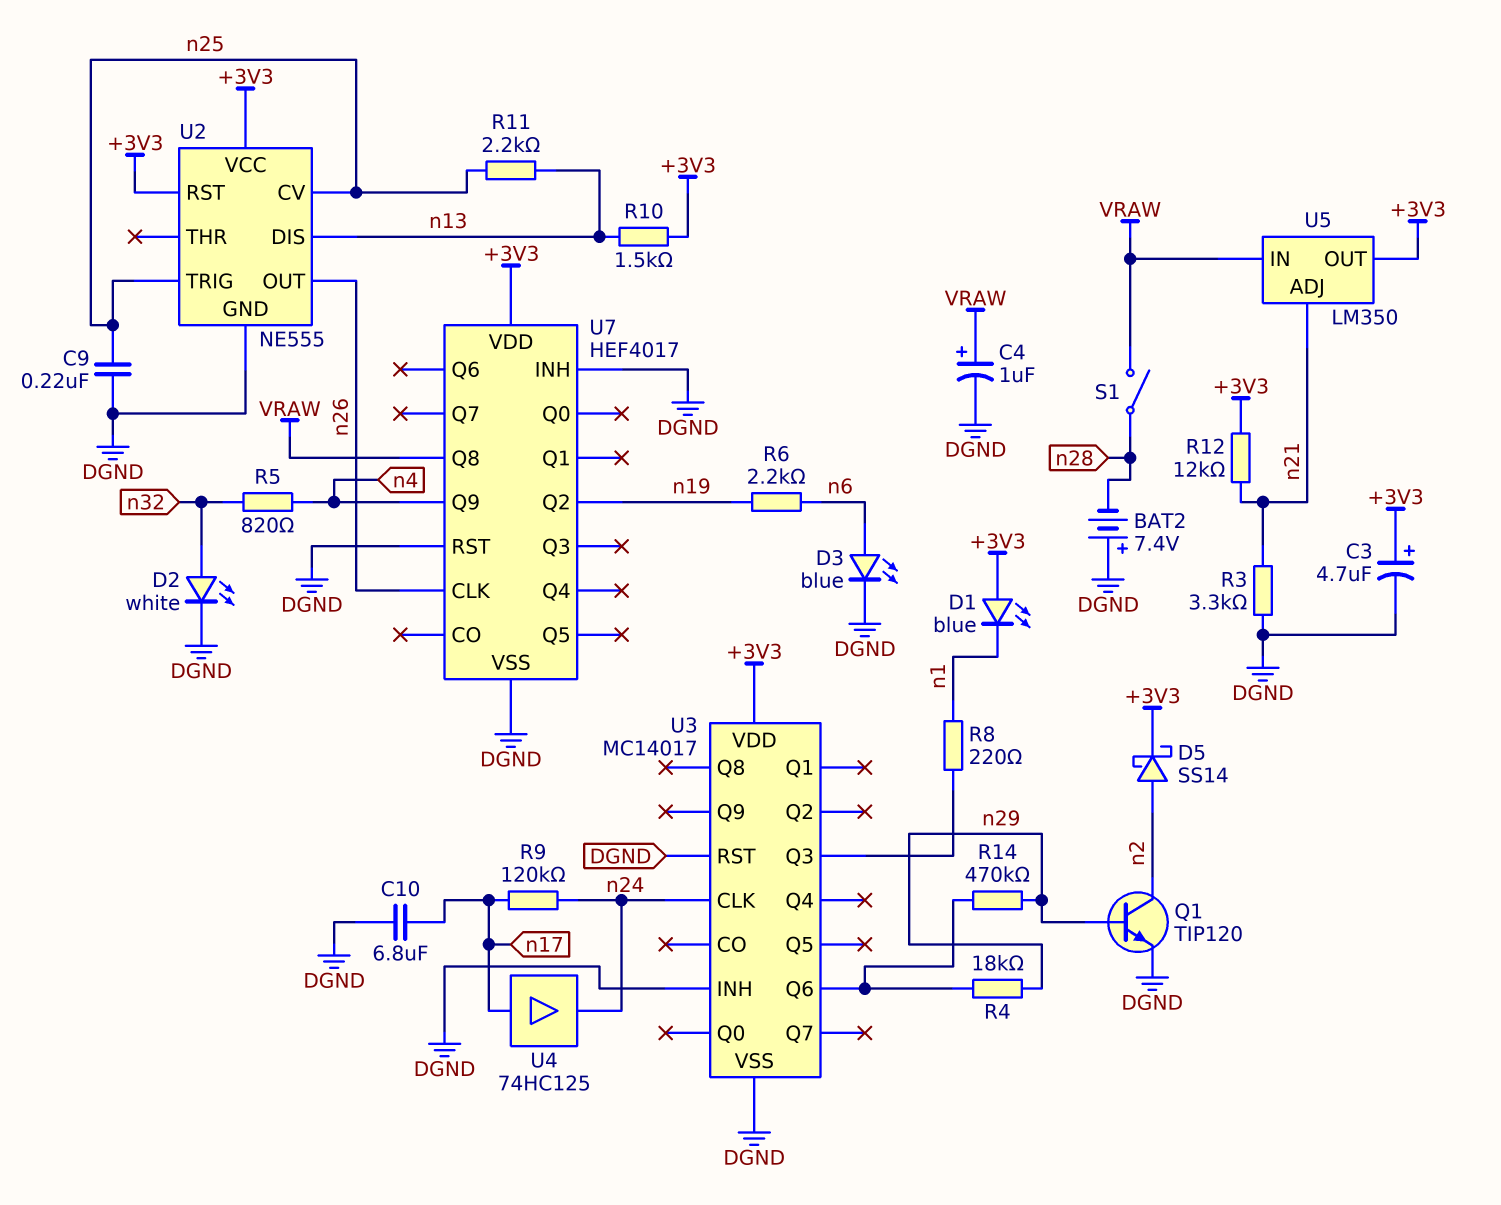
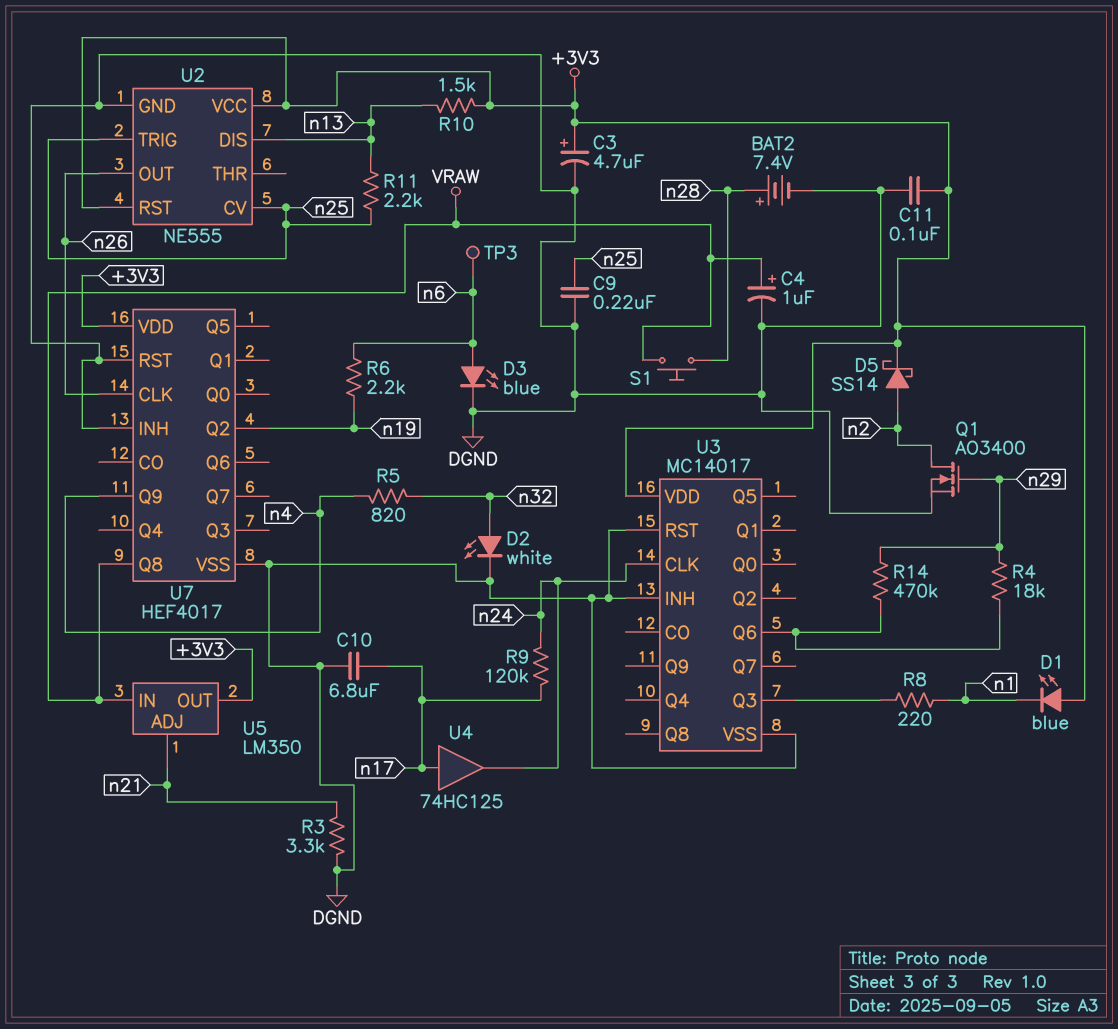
BAT2: 7.4V (plus DGND, minus n28) -> 7.4V (plus n28, minus DGND)
C11: none -> 100nF (+3V3, DGND)
Q1: NPN TIP120 (B n29, C n2, E DGND) -> NMOS AO3400 (G n29, D n2, S DGND)
R12: 12k (+3V3, n21) -> none
S1: switch (VRAW, n28) -> button (VRAW, n28)
TP3: none -> test point (n6)

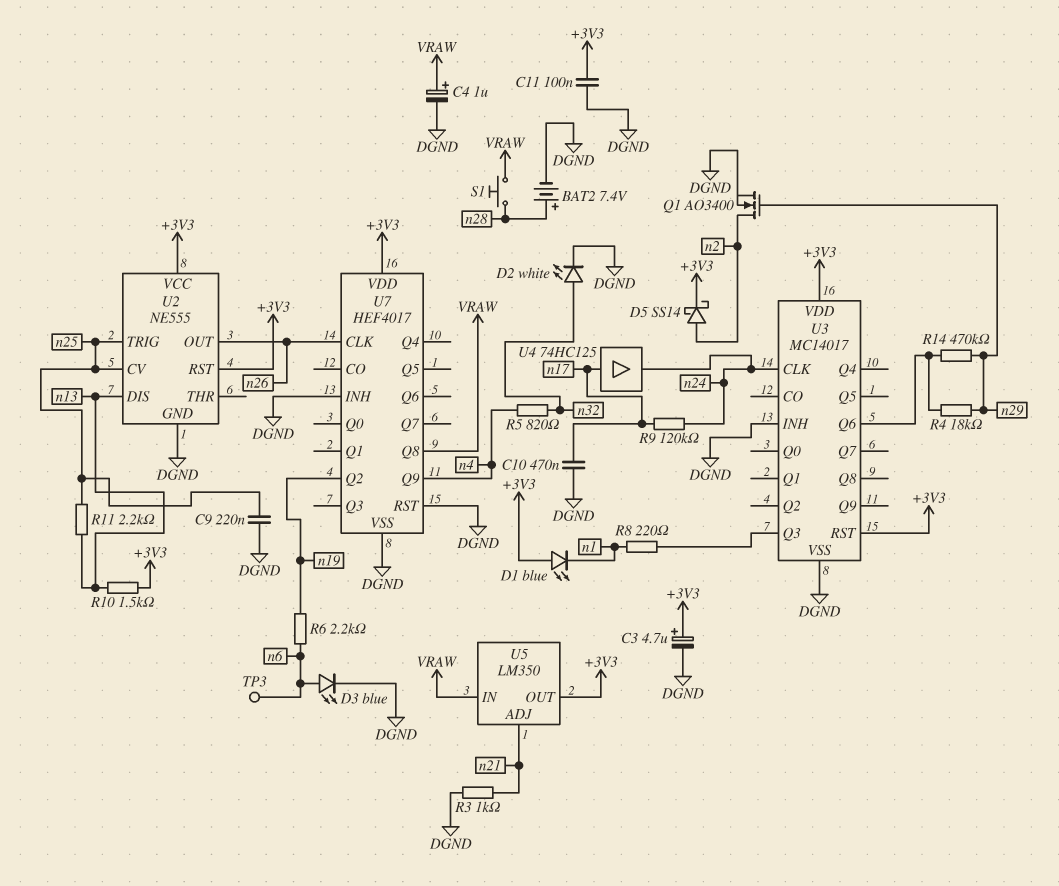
C10: 6.8uF (DGND, n17) -> 470nF (DGND, n17)
R3: 3.3k (DGND, n21) -> 1k (DGND, n21)
U3 pin RST: DGND -> +3V3

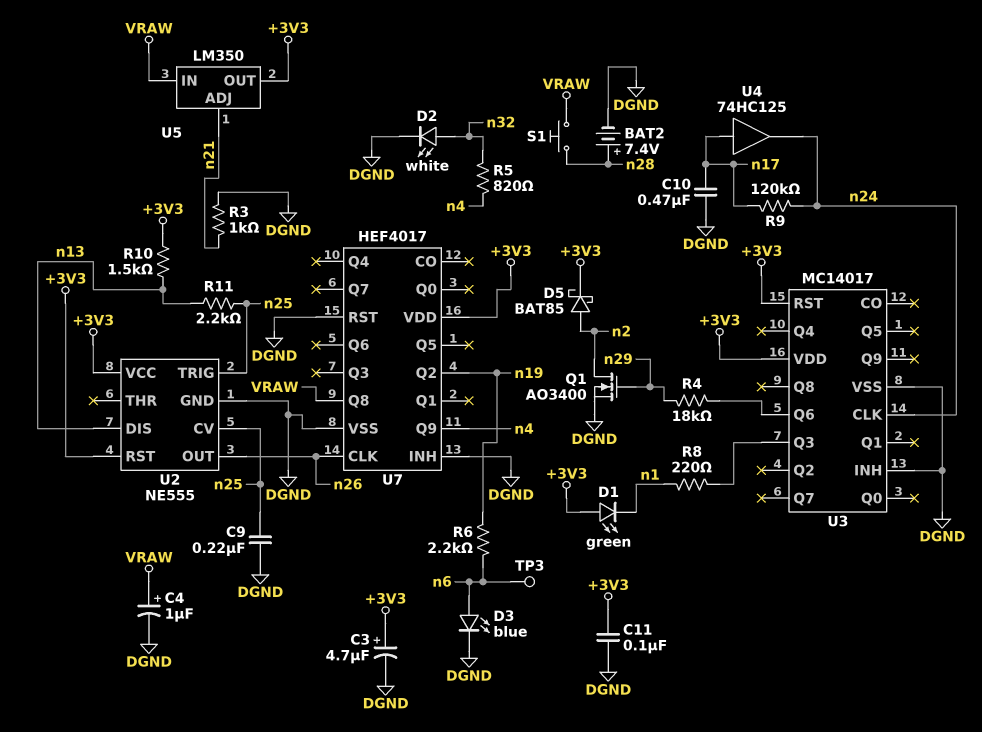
D1: LED blue (A +3V3, K n1) -> LED green (A +3V3, K n1)
D5: schottky SS14 (A n2, K +3V3) -> schottky BAT85 (A n2, K +3V3)
R14: 470k (U3/Q6, n29) -> none

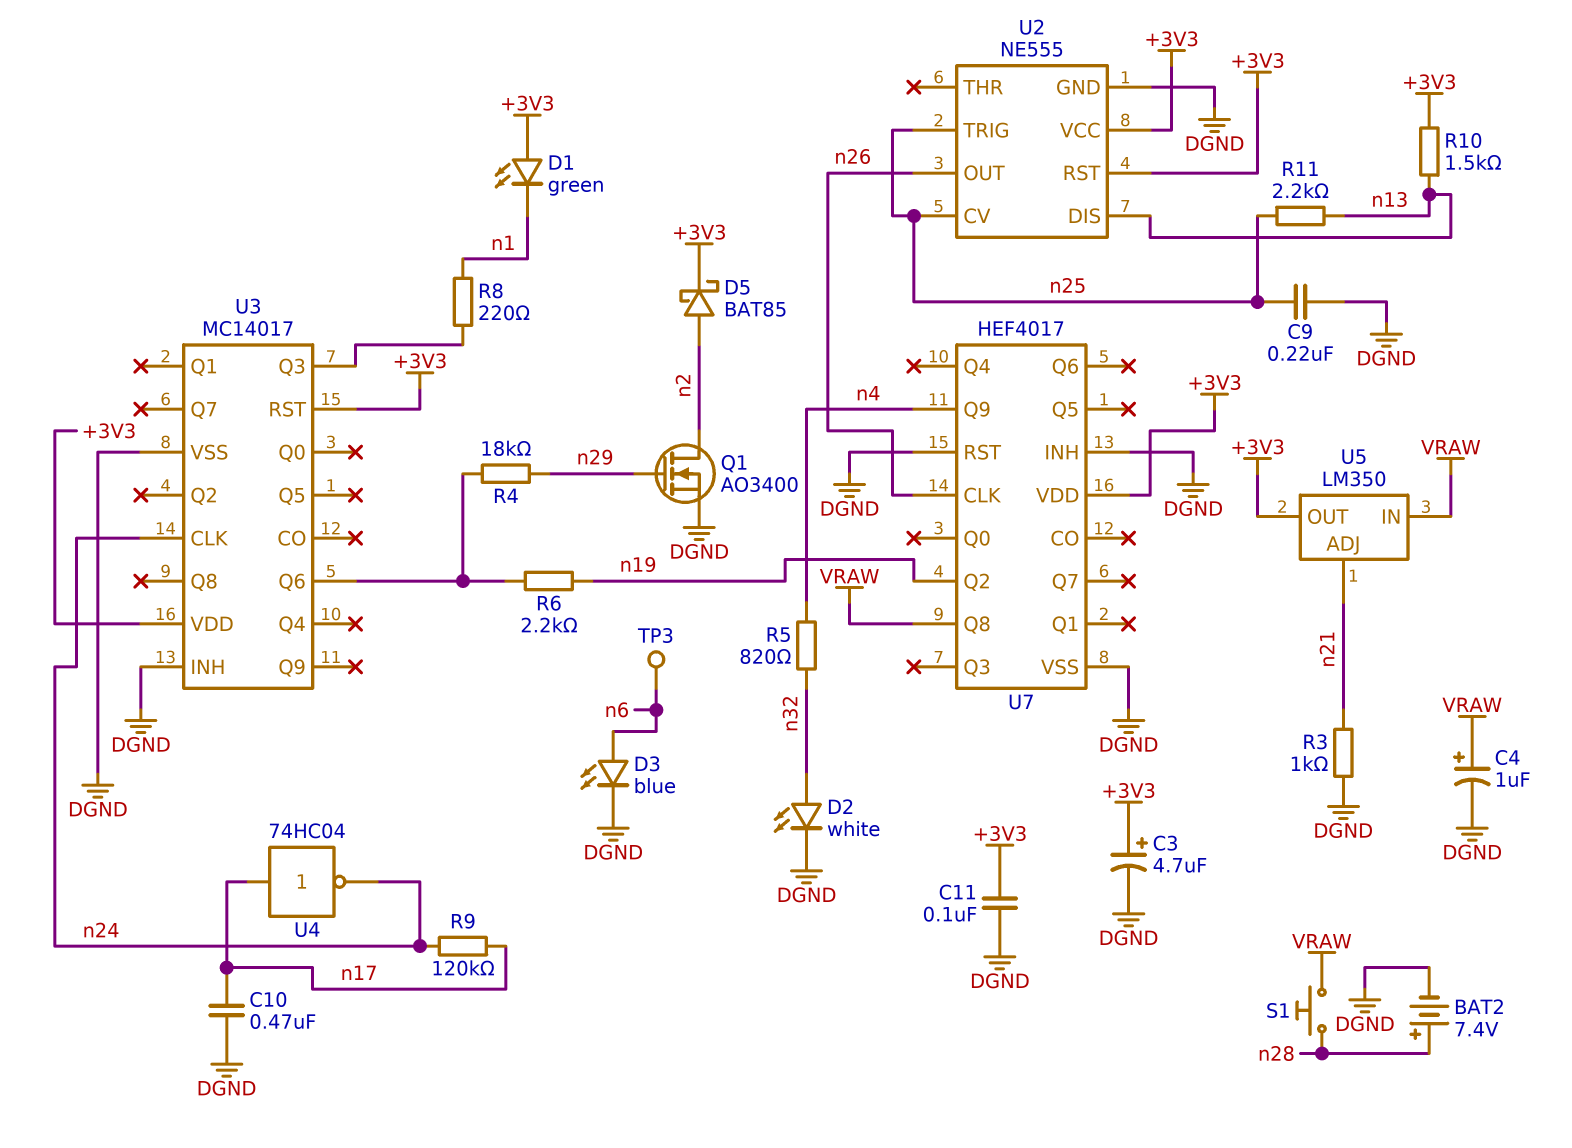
R6: 2.2k (n6, n19) -> 2.2k (U3/Q6, n19)
U4: buffer 74HC125 (in n17, out n24) -> NOT 74HC04 (in n17, out n24)

